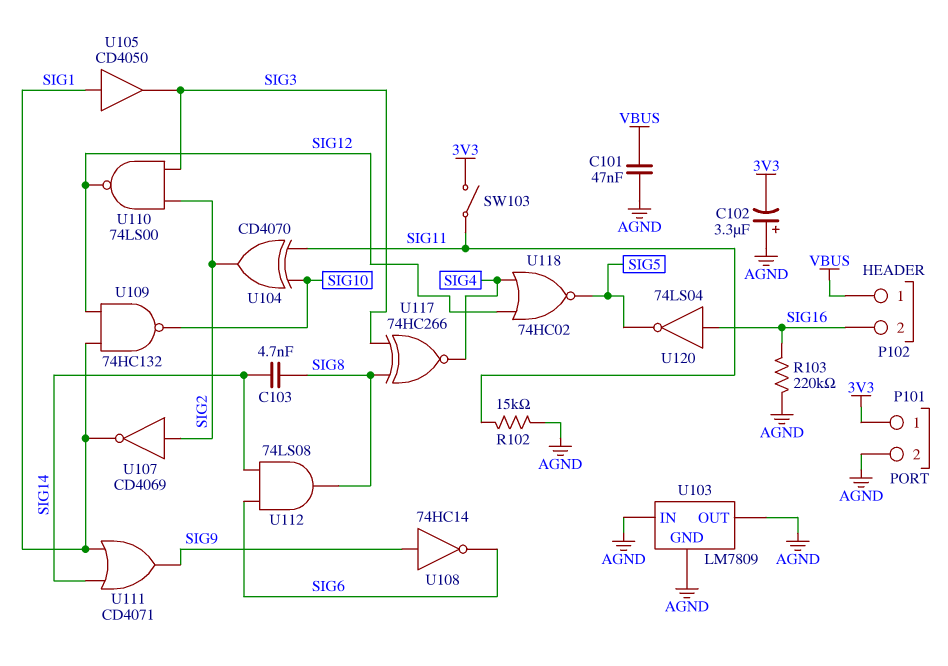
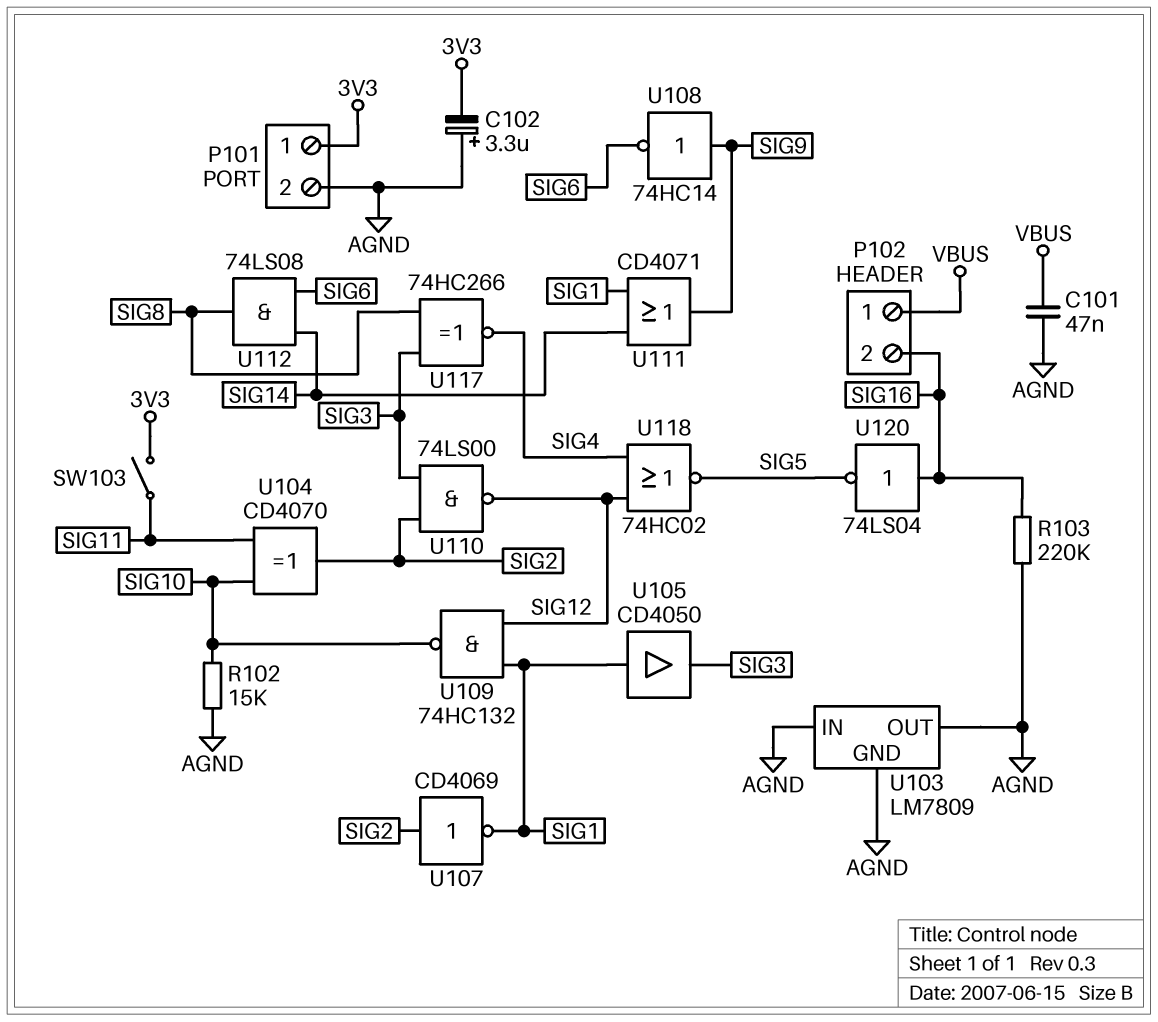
C103: 4.7nF (SIG8, SIG14) -> none
R102: 15k (AGND, SIG11) -> 15k (AGND, SIG10)

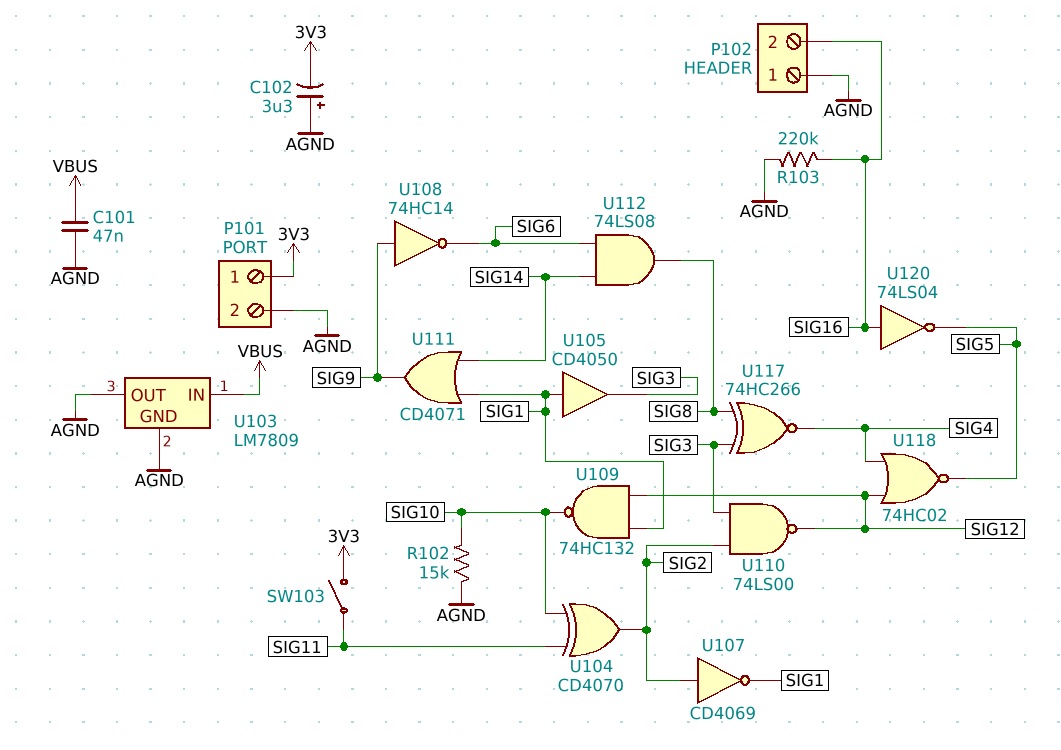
P102 pin 1: VBUS -> AGND
U103 pin IN: AGND -> VBUS

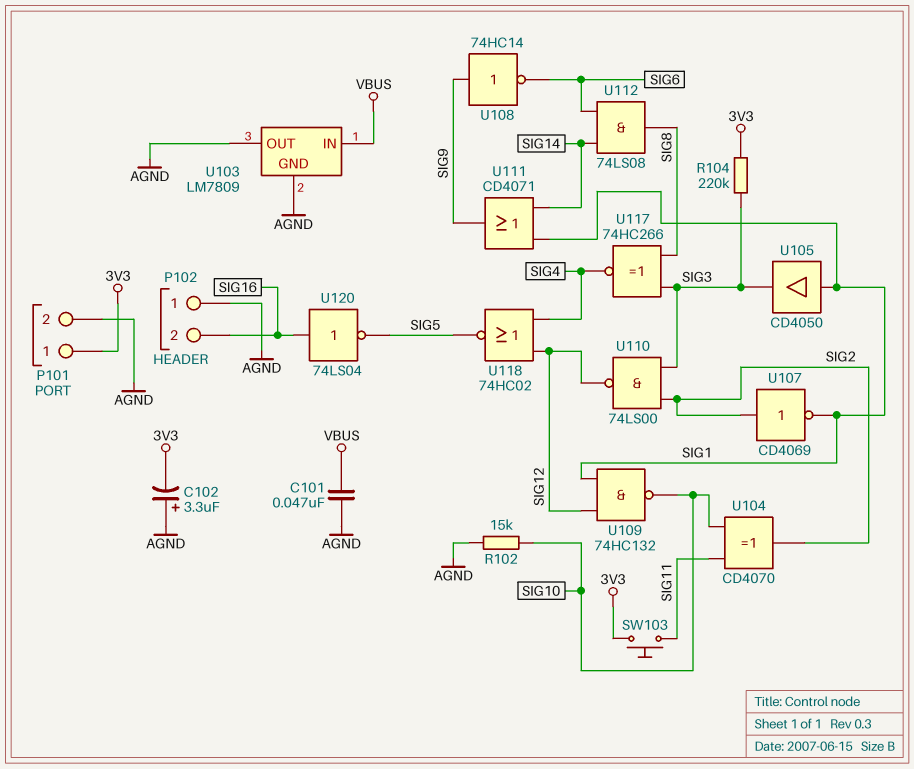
R103: 220k (AGND, SIG16) -> none
R104: none -> 220k (3V3, SIG3)
SW103: switch (3V3, SIG11) -> button (3V3, SIG11)

